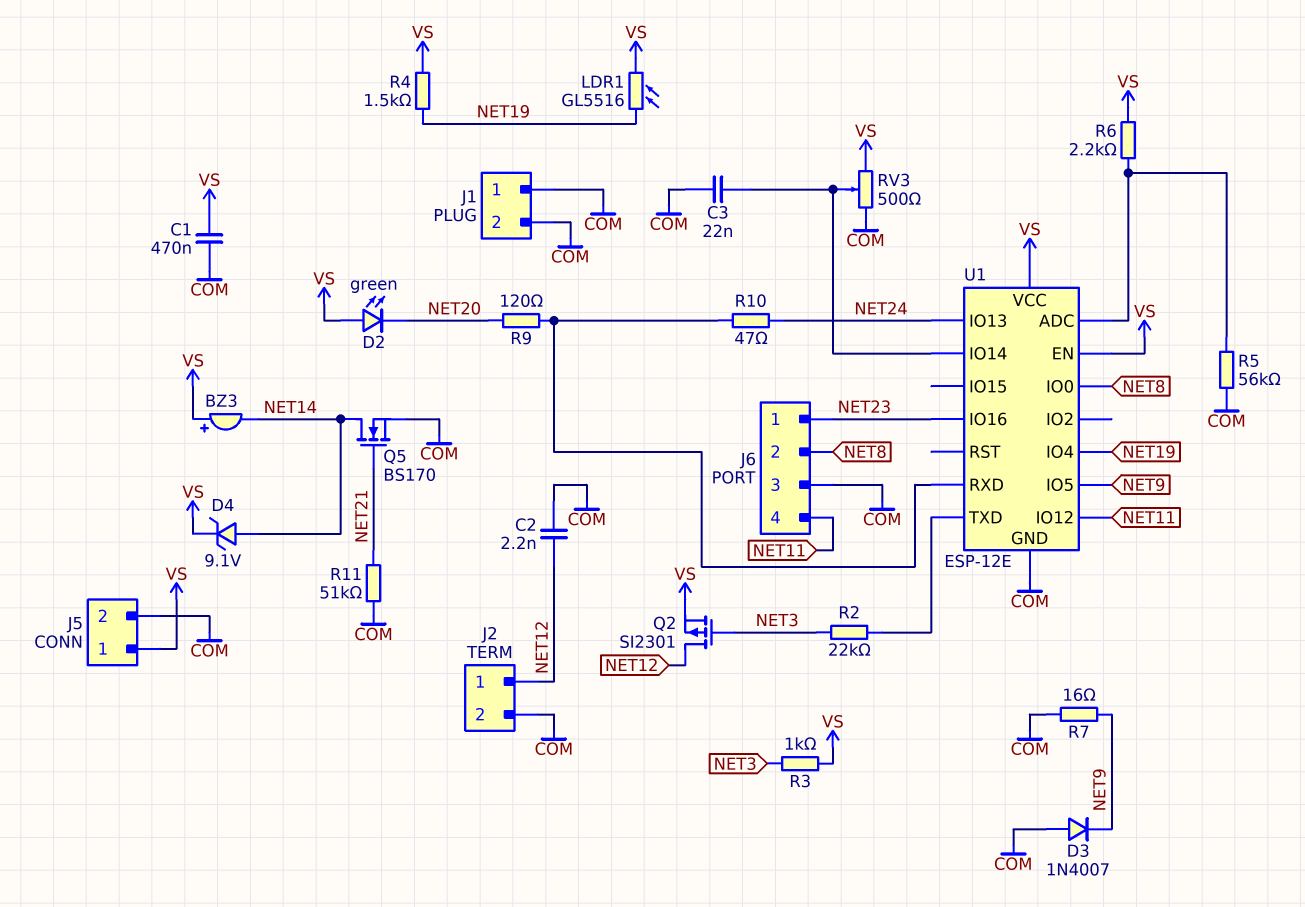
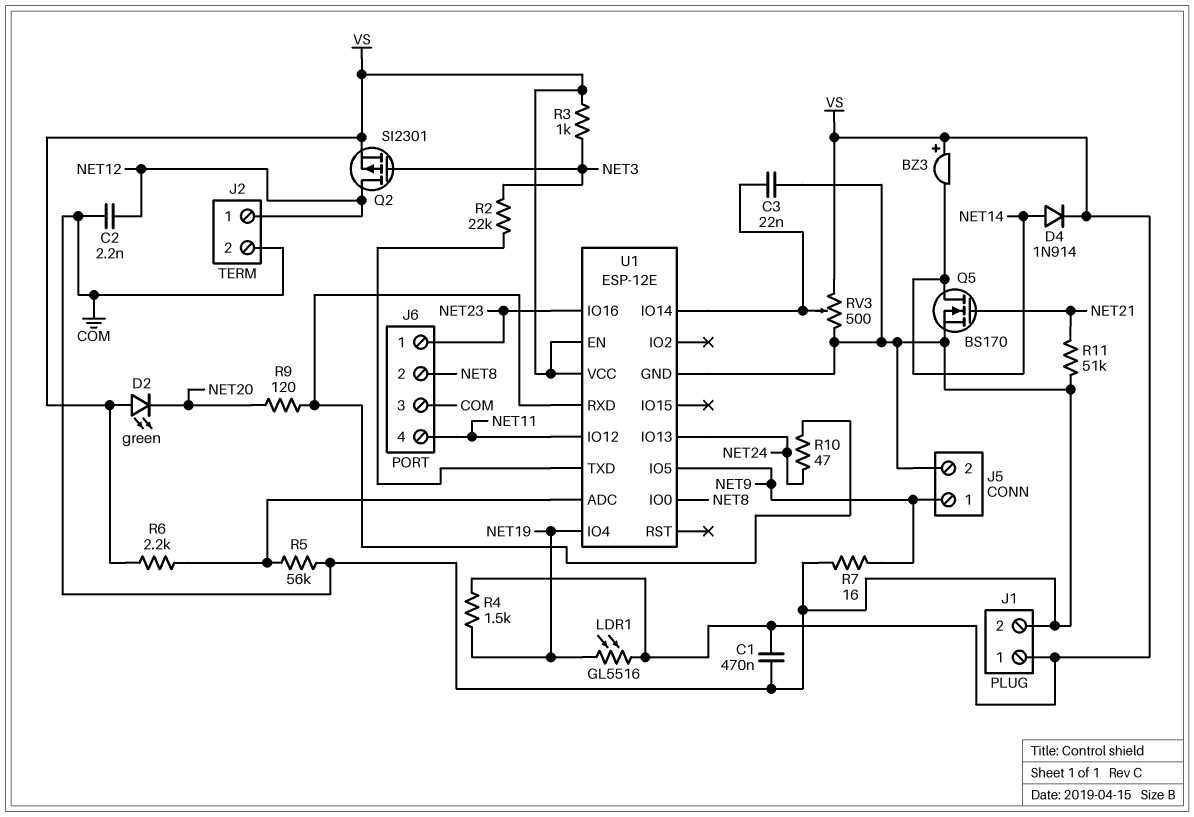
D3: diode 1N4007 (A COM, K NET9) -> none
D4: zener 9.1V (A NET14, K VS) -> diode 1N914 (A NET14, K VS)
J1 pin 1: COM -> VS
J5 pin 1: VS -> NET9

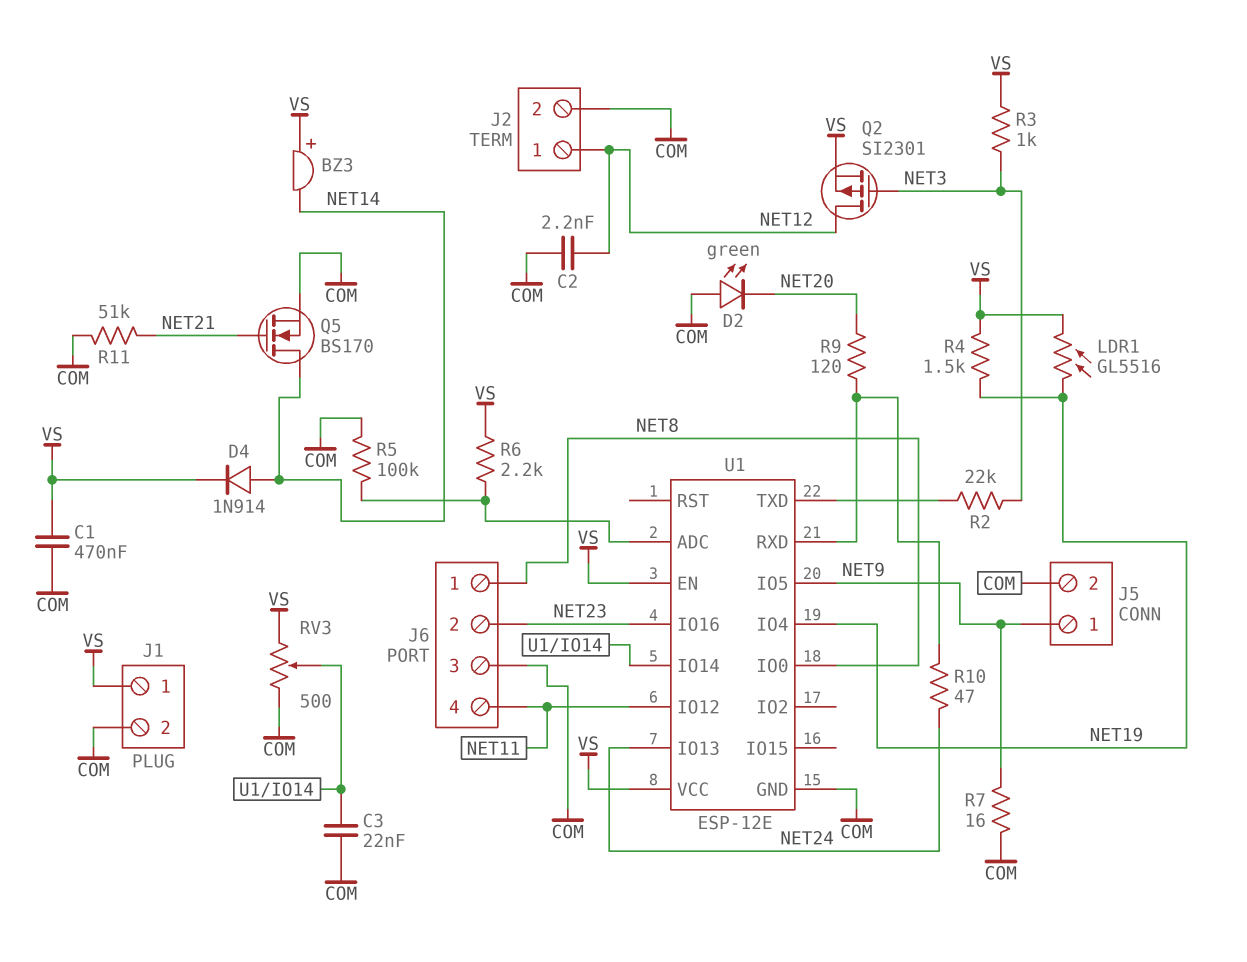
D2: LED green (A VS, K NET20) -> LED green (A COM, K NET20)
J6 pin 1: NET23 -> NET8
J6 pin 2: NET8 -> NET23
R5: 56k (COM, U1/ADC) -> 100k (COM, U1/ADC)

